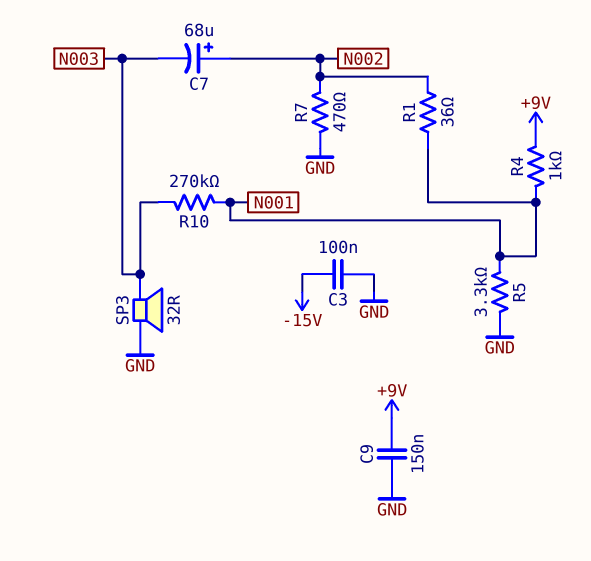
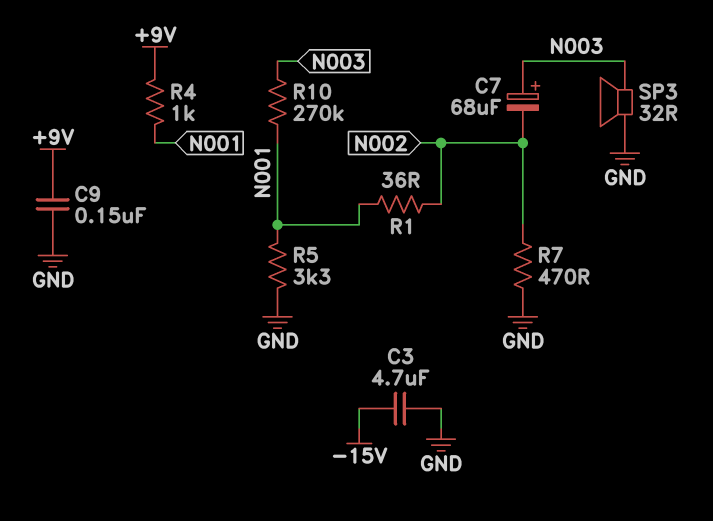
C3: 100nF (-15V, GND) -> 4.7uF (-15V, GND)
C7: 68uF (plus N002, minus N003) -> 68uF (plus N003, minus N002)

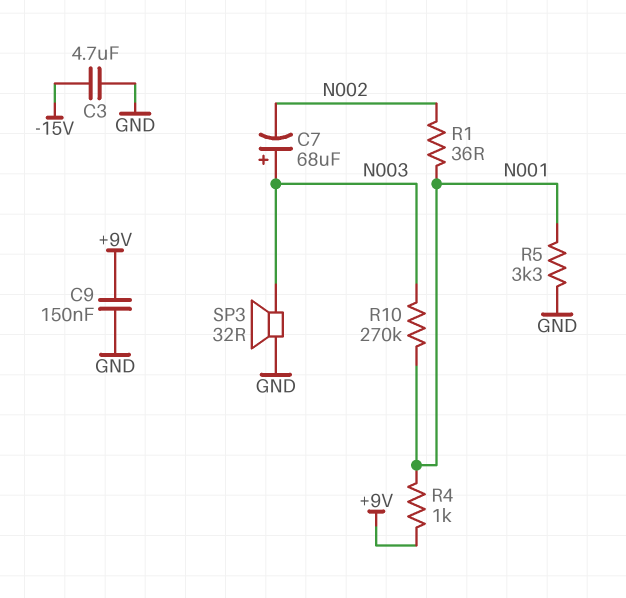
R7: 470 (GND, N002) -> none

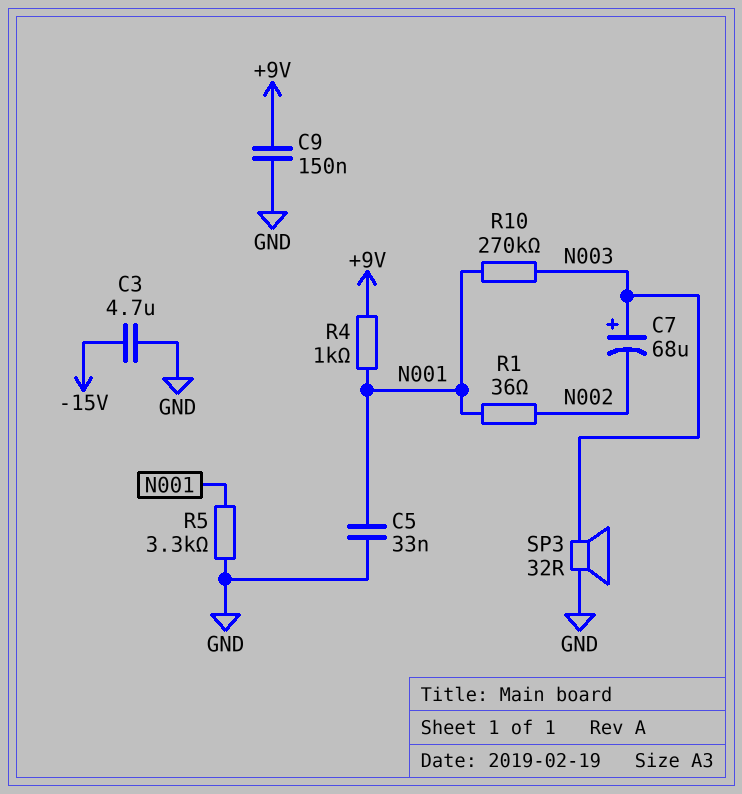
C5: none -> 33nF (GND, N001)

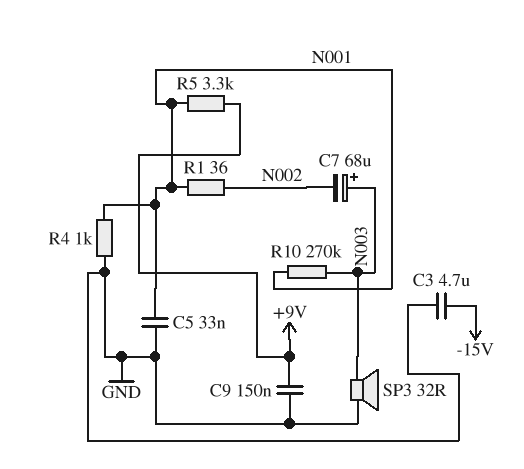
R4: 1k (+9V, N001) -> 1k (GND, N001)
R5: 3.3k (GND, N001) -> 3.3k (+9V, N001)

